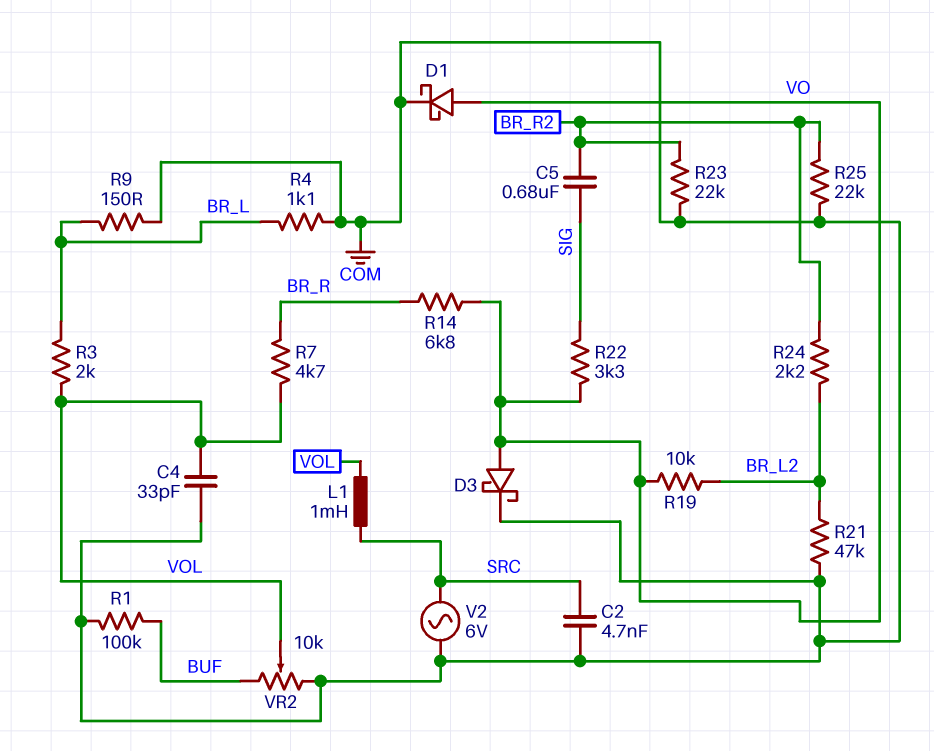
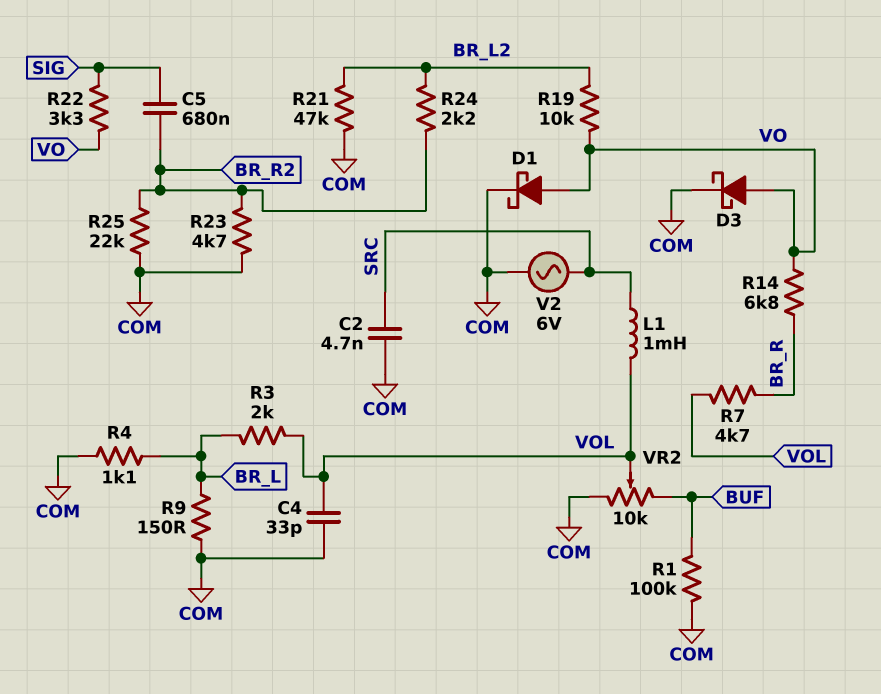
R23: 22k (BR_R2, COM) -> 4.7k (BR_R2, COM)

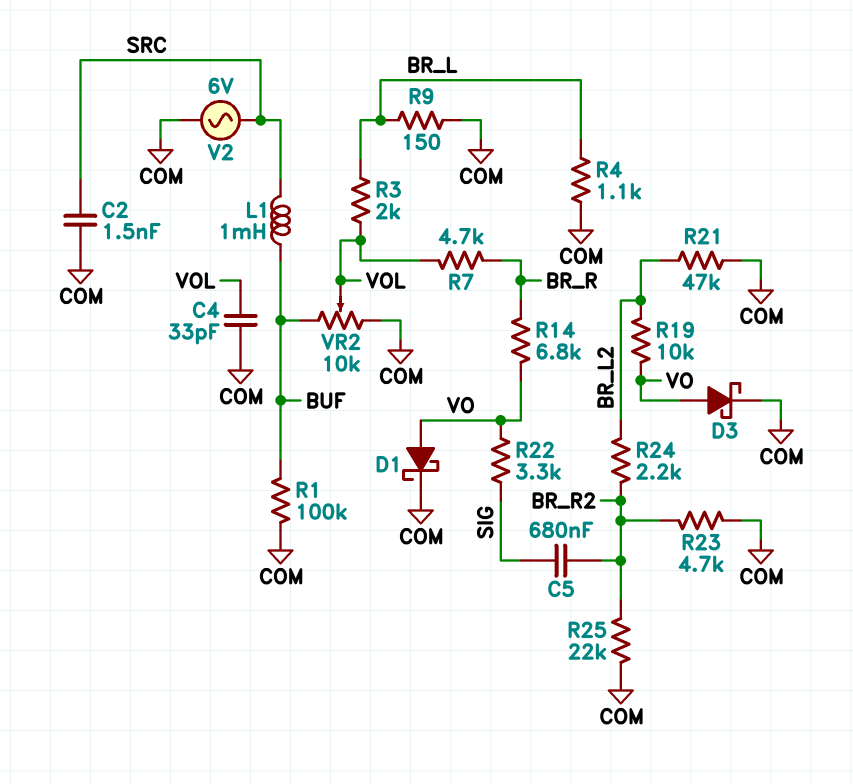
C2: 4.7nF (COM, SRC) -> 1.5nF (COM, SRC)
L1: 1mH (SRC, VOL) -> 1mH (BUF, SRC)

